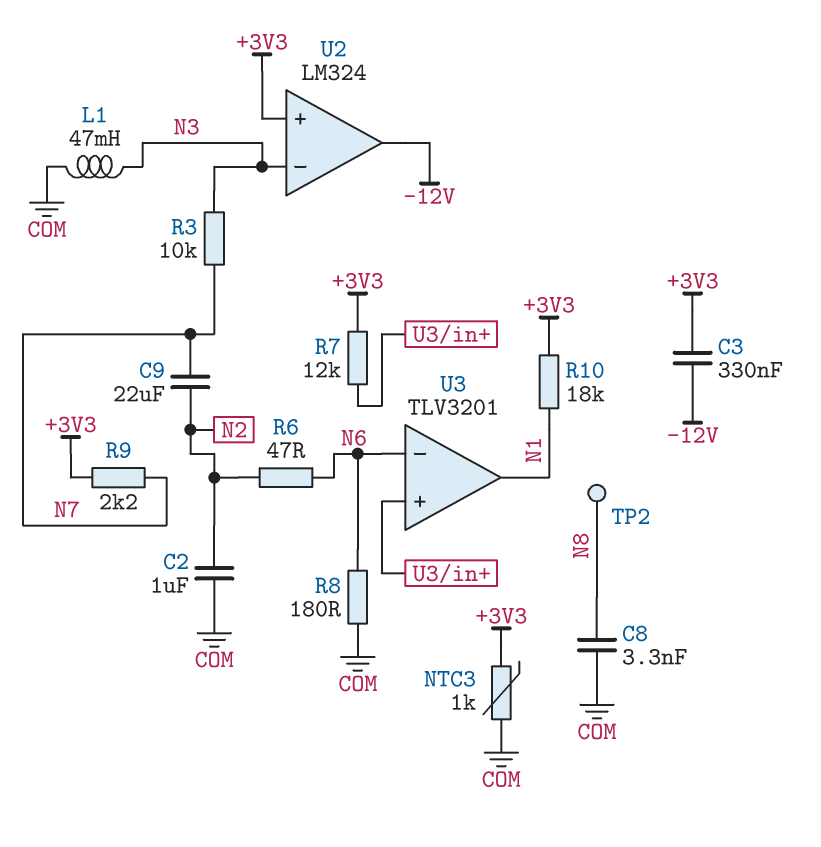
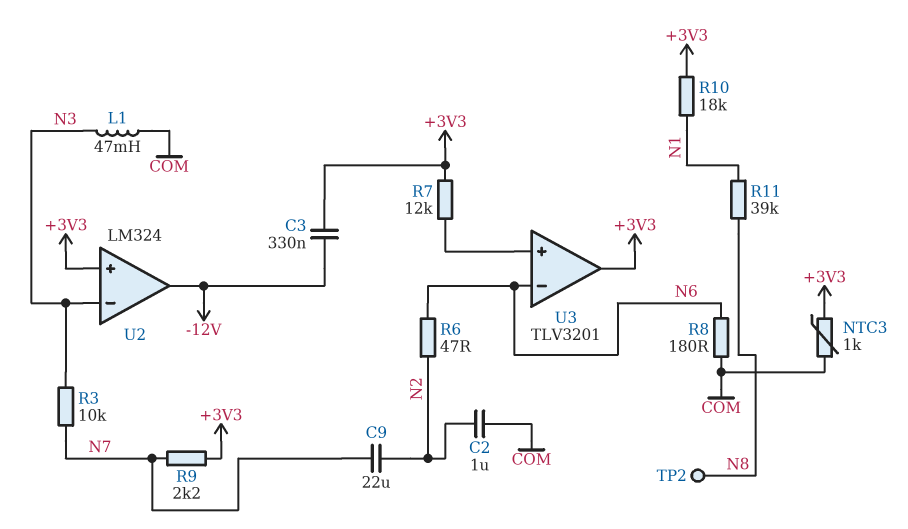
C8: 3.3nF (COM, N8) -> none
R11: none -> 39k (N1, N8)
U3 pin out: N1 -> +3V3

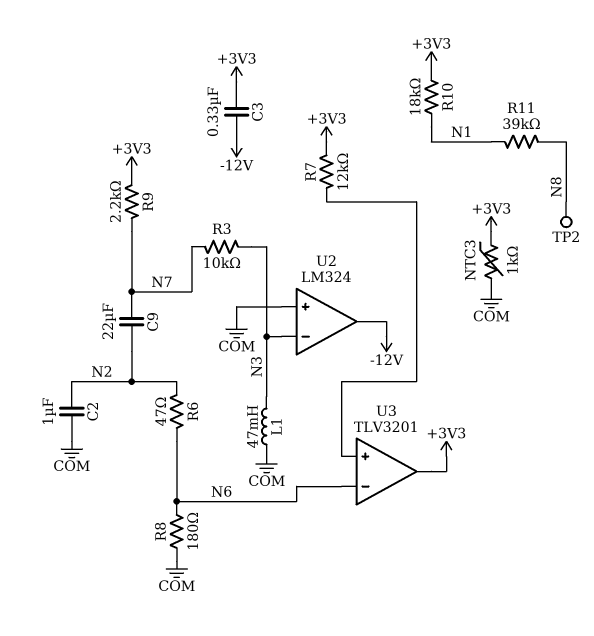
U2 pin in+: +3V3 -> COM

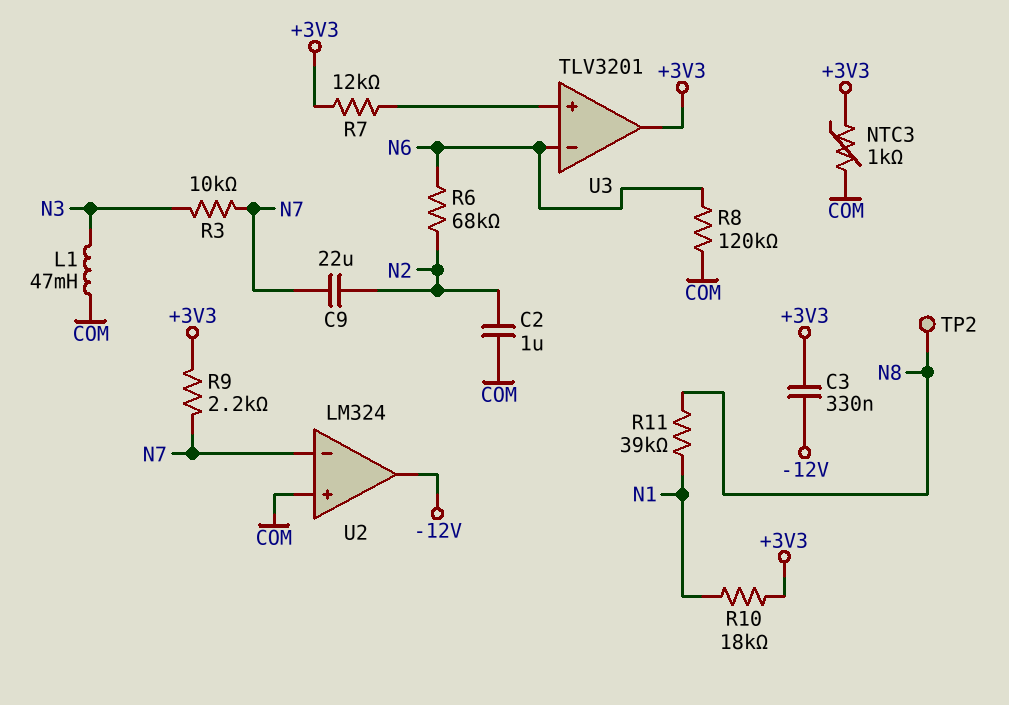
R6: 47 (N2, N6) -> 68k (N2, N6)
R8: 180 (COM, N6) -> 120k (COM, N6)
U2 pin in-: N3 -> N7

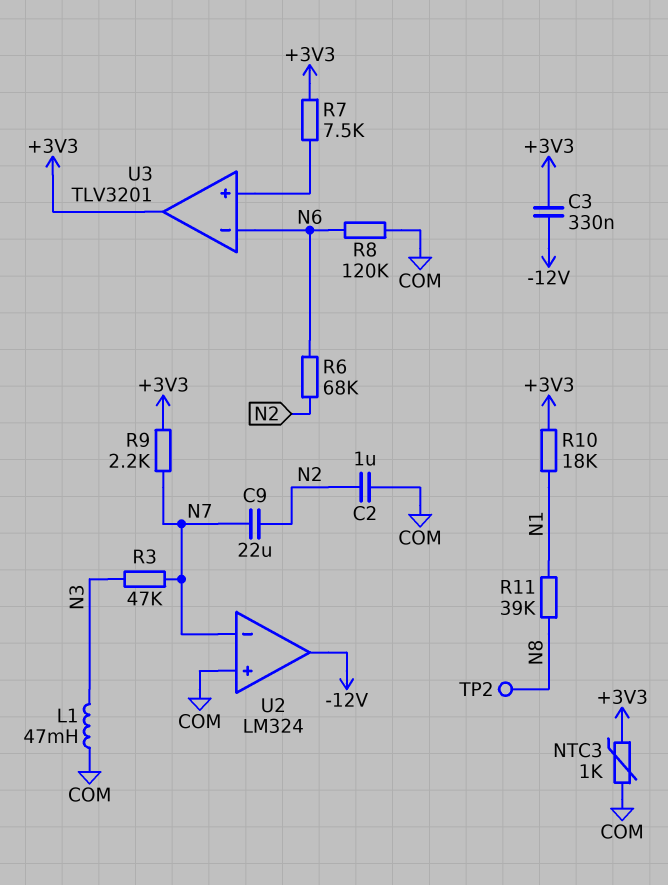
R3: 10k (N3, N7) -> 47k (N3, N7)
R7: 12k (+3V3, U3/in+) -> 7.5k (+3V3, U3/in+)

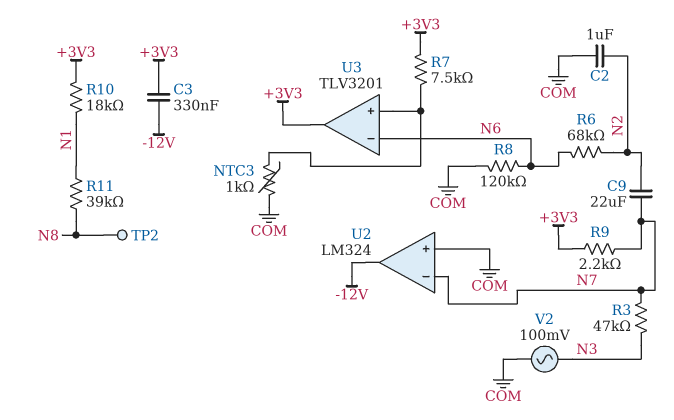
L1: 47mH (COM, N3) -> none
NTC3: 1k (+3V3, COM) -> 1k (COM, U3/in+)
V2: none -> AC 100mV (COM, N3)

